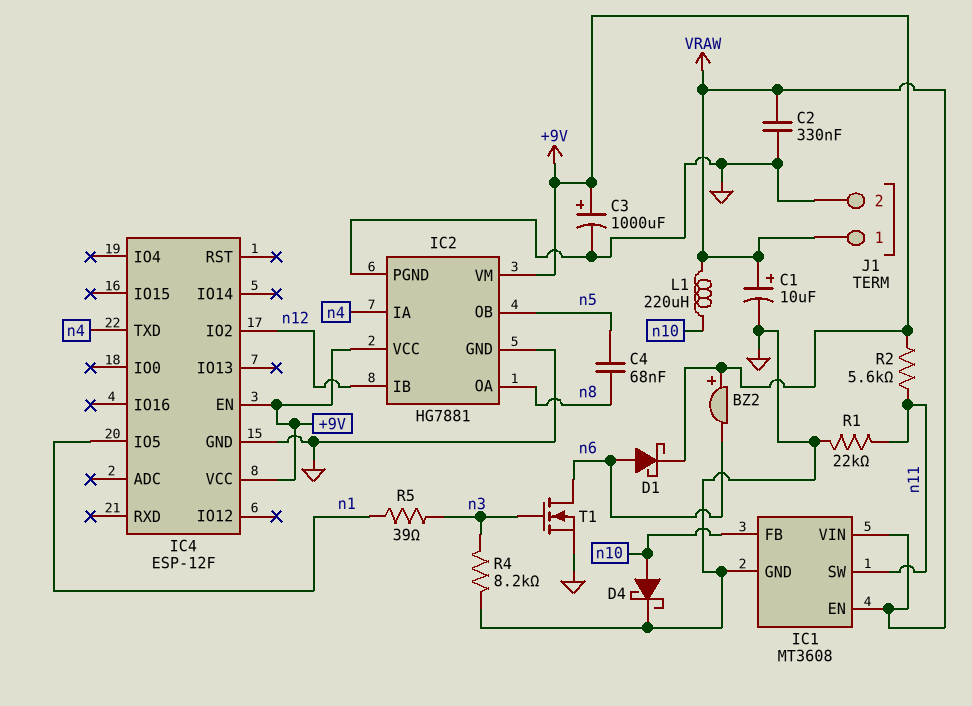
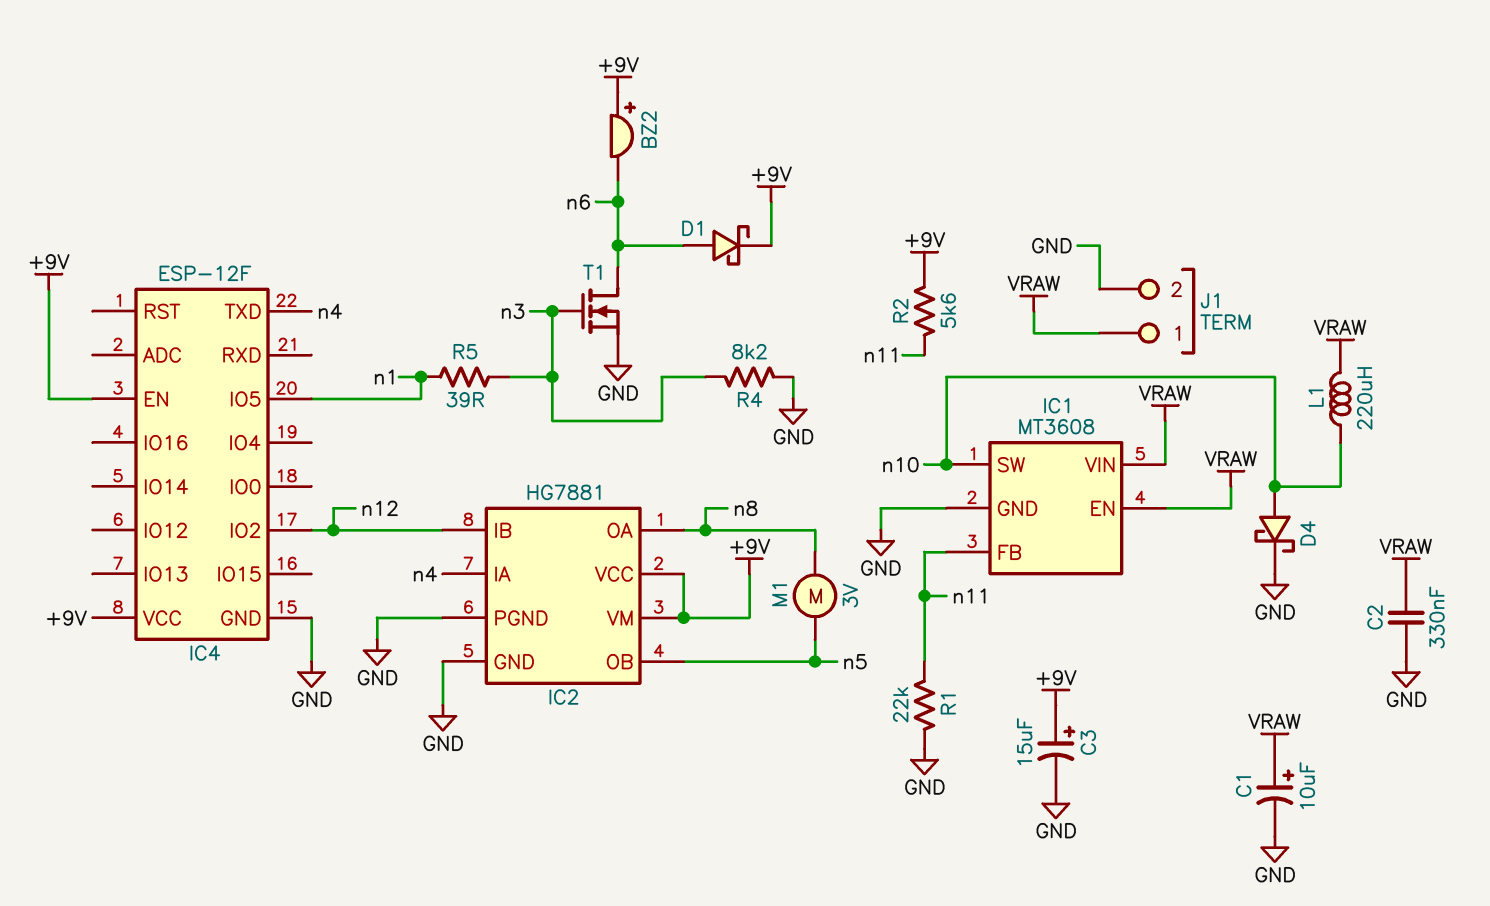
C3: 1000uF (plus +9V, minus GND) -> 15uF (plus +9V, minus GND)
C4: 68nF (n5, n8) -> none
IC1 pin FB: n10 -> n11
IC1 pin SW: n11 -> n10
M1: none -> motor 3V (n5, n8)

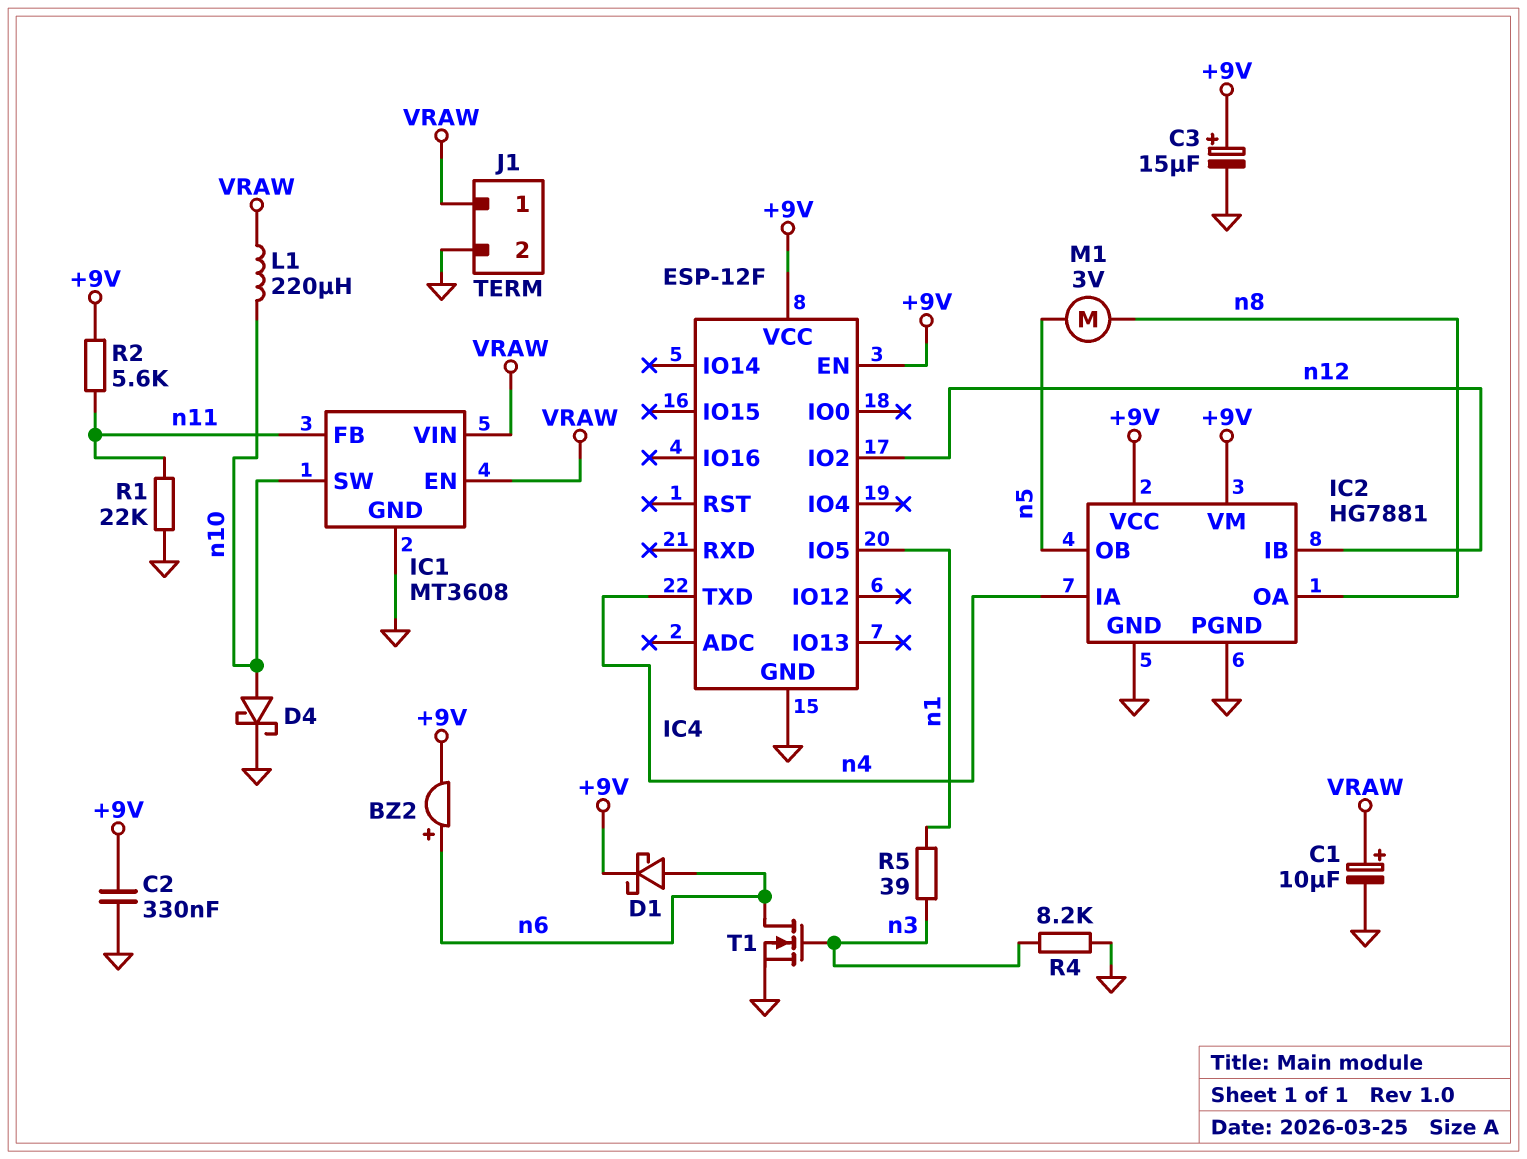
BZ2: buzzer (plus +9V, minus n6) -> buzzer (plus n6, minus +9V)
C2: 330nF (GND, VRAW) -> 330nF (+9V, GND)

